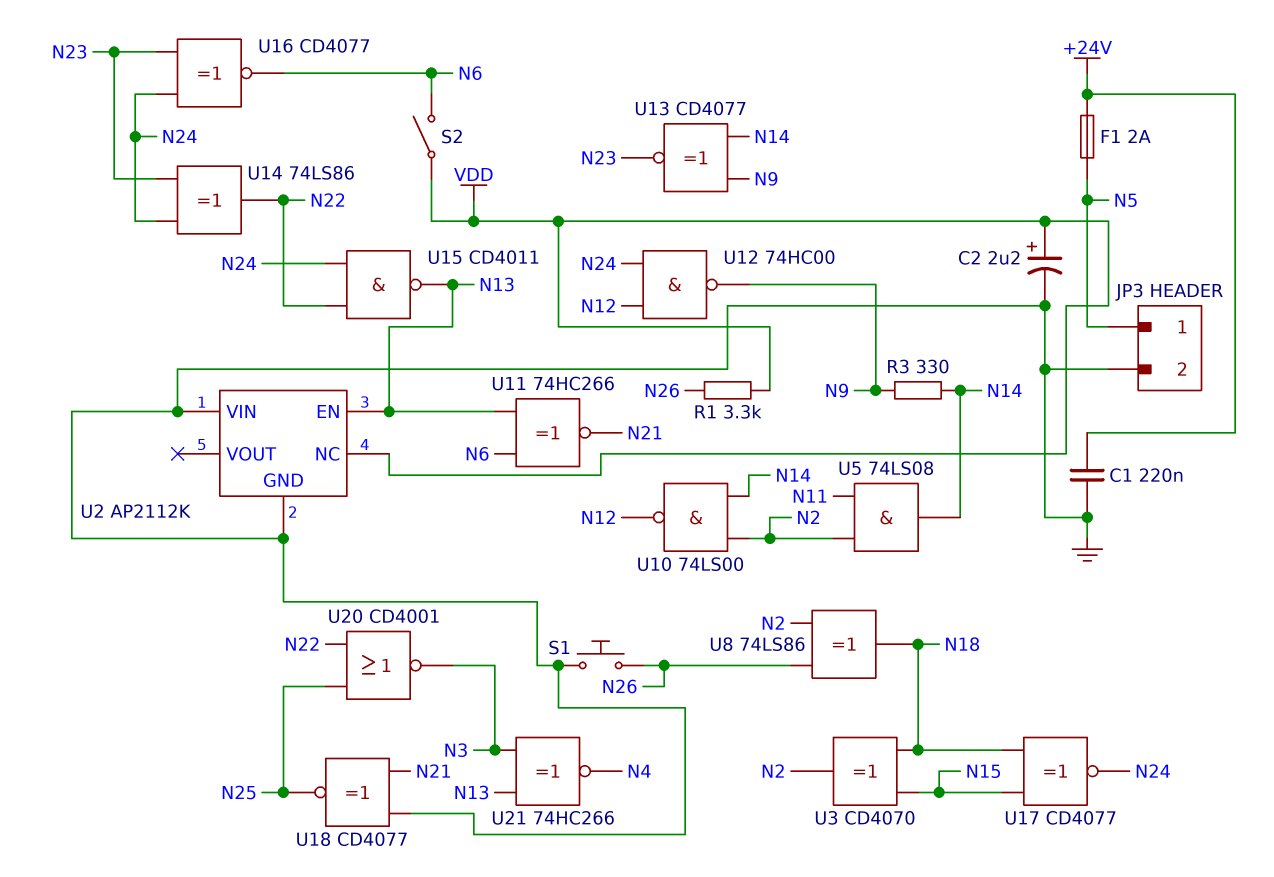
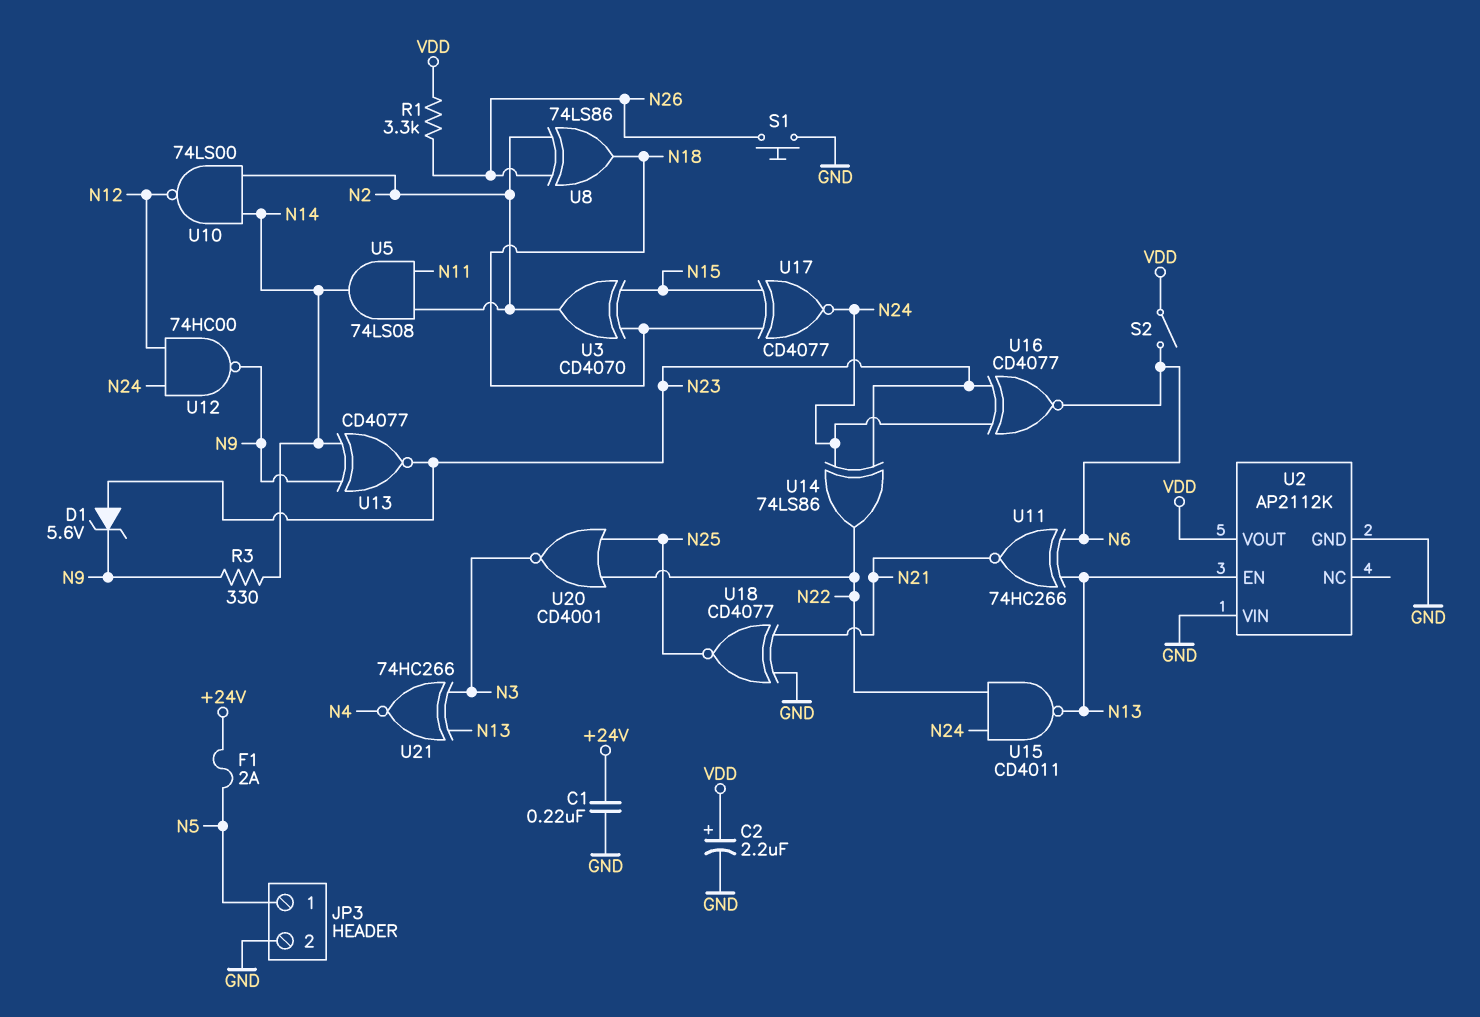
D1: none -> zener 5.6V (A N23, K N9)
U2 pin NC: VDD -> none
U2 pin VOUT: none -> VDD

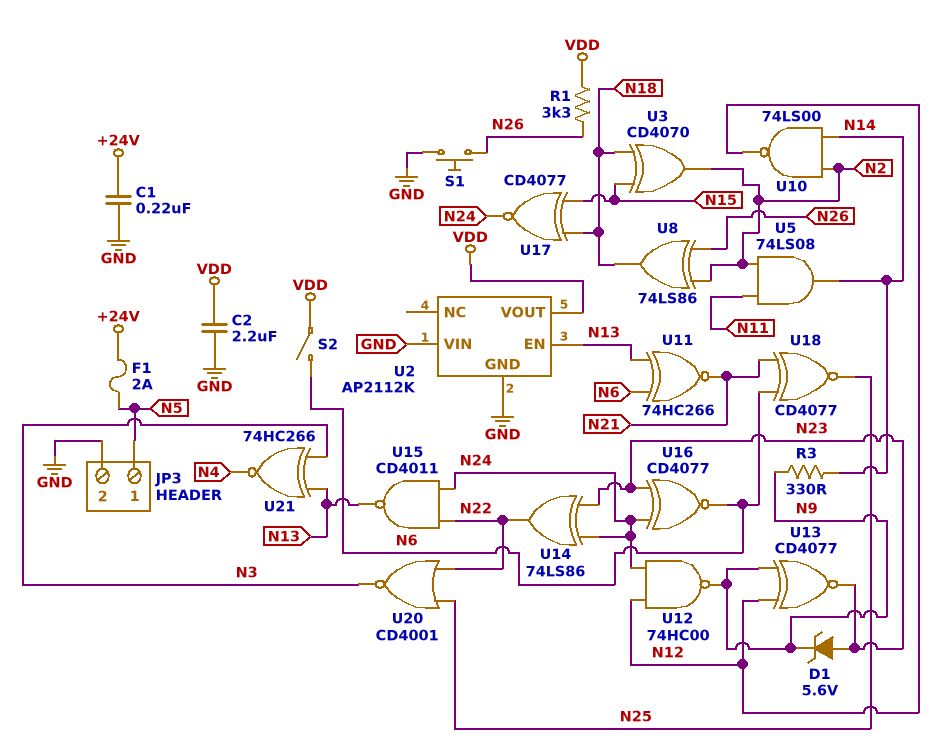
C2: 2.2uF (plus VDD, minus GND) -> 2.2uF (GND, VDD)
U13: XNOR CD4077 (in N9, in N14, out N23) -> XNOR CD4077 (in N9, in N12, out N23)
U18: XNOR CD4077 (in GND, in N21, out N25) -> XNOR CD4077 (in N6, in N21, out N25)

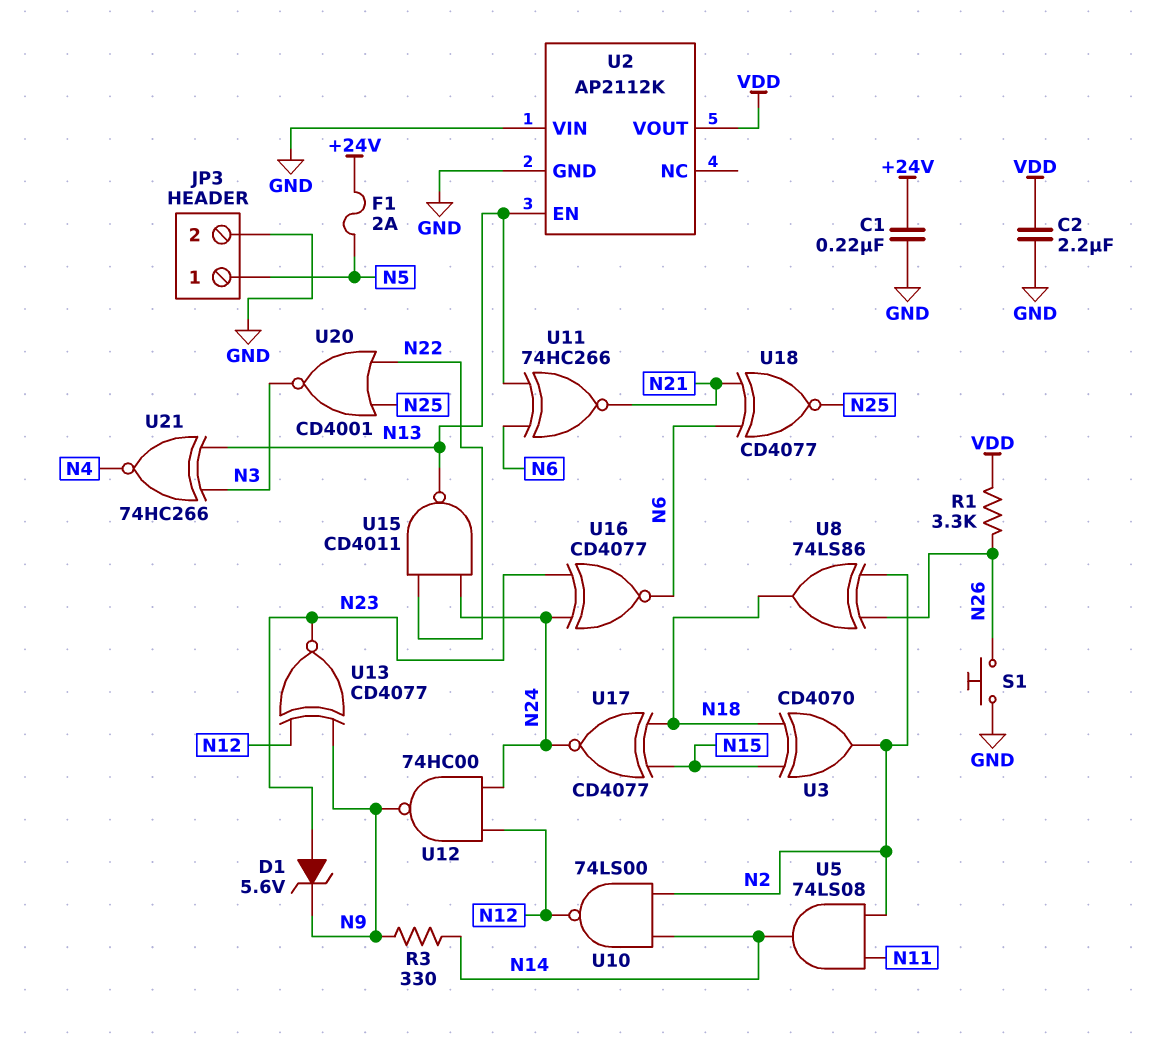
S2: switch (N6, VDD) -> none
U14: XOR 74LS86 (in N23, in N24, out N22) -> none

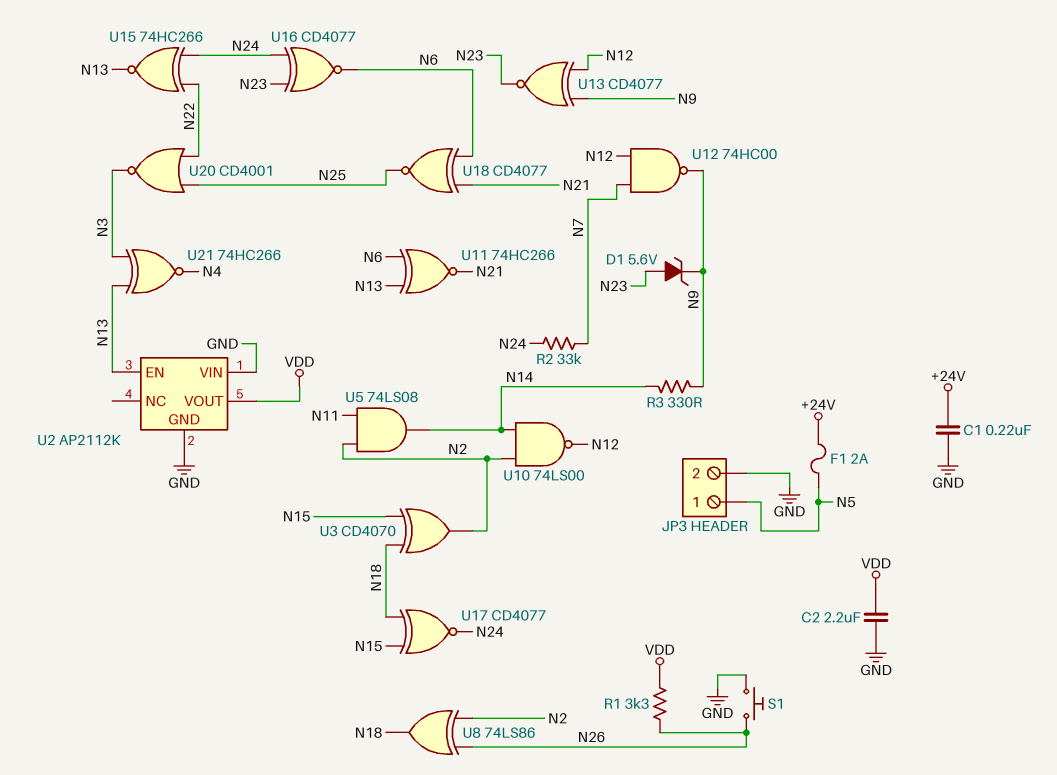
R2: none -> 33k (N7, N24)
U12: NAND 74HC00 (in N12, in N24, out N9) -> NAND 74HC00 (in N7, in N12, out N9)
U15: NAND CD4011 (in N22, in N24, out N13) -> XNOR 74HC266 (in N22, in N24, out N13)

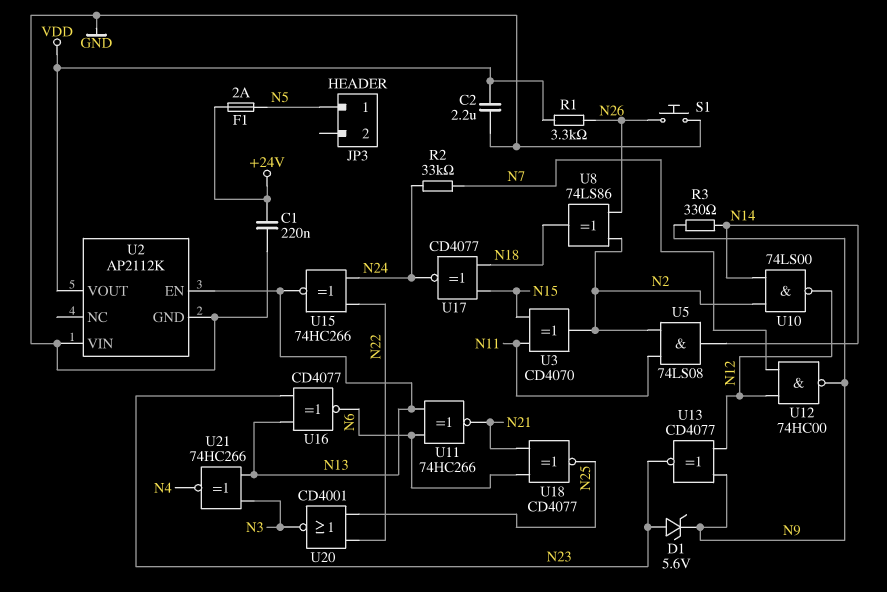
JP3 pin 2: GND -> none
U3: XOR CD4070 (in N15, in N18, out N2) -> XOR CD4070 (in N11, in N15, out N2)
U16: XNOR CD4077 (in N23, in N24, out N6) -> XNOR CD4077 (in N13, in N23, out N6)

